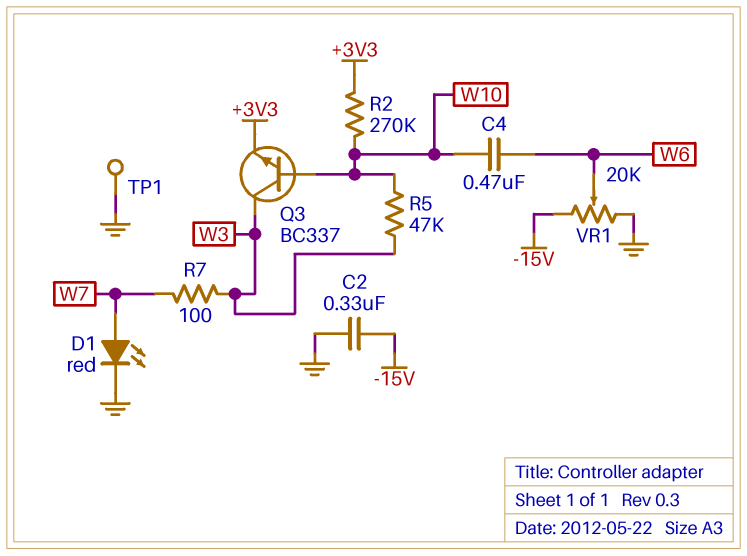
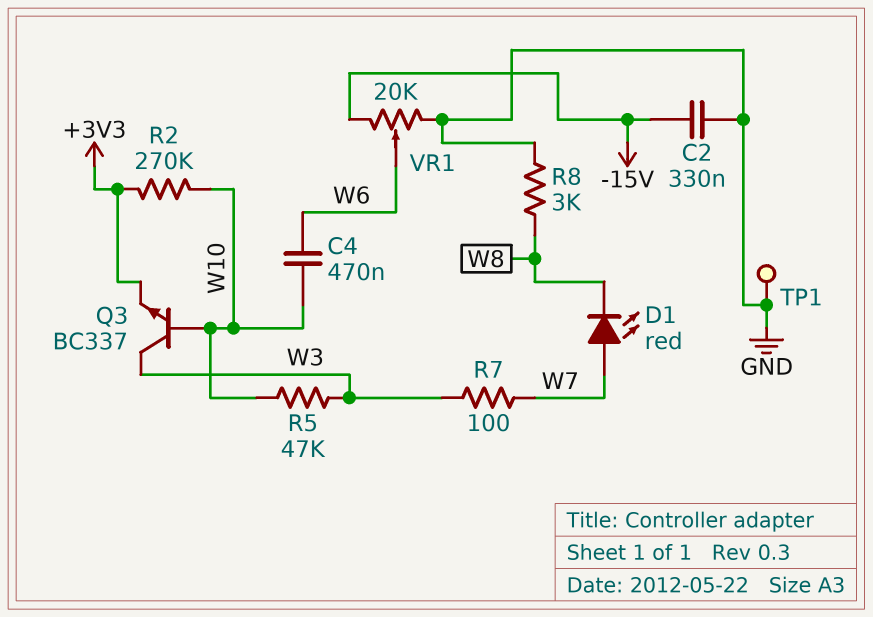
D1: LED red (A W7, K GND) -> LED red (A W7, K W8)
R8: none -> 3k (GND, W8)

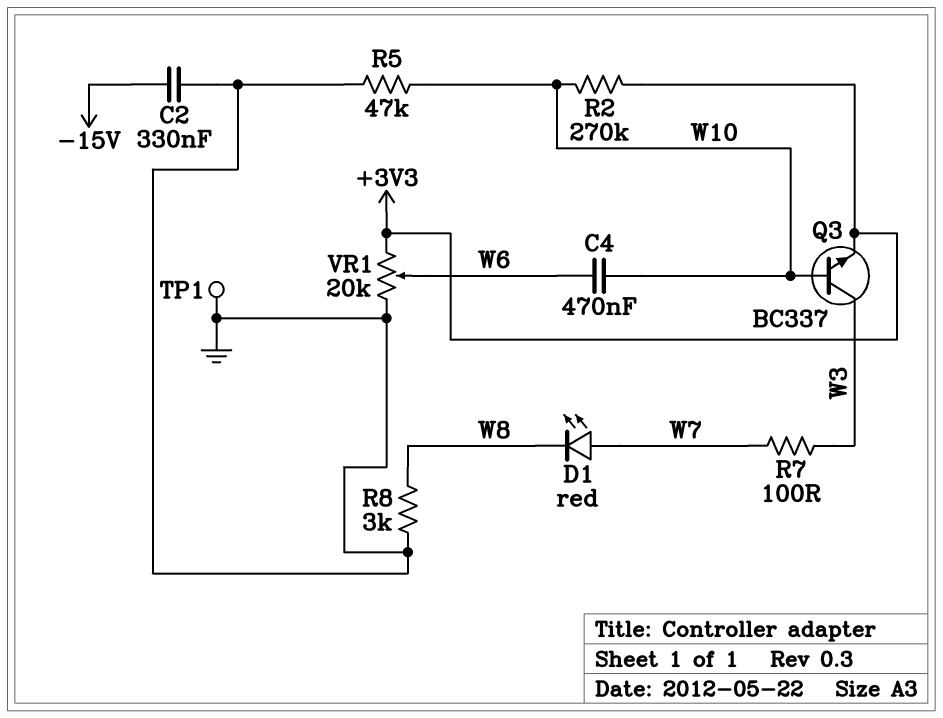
R5: 47k (W3, W10) -> 47k (GND, W10)
VR1: 20k (-15V, GND, wiper W6) -> 20k (+3V3, GND, wiper W6)

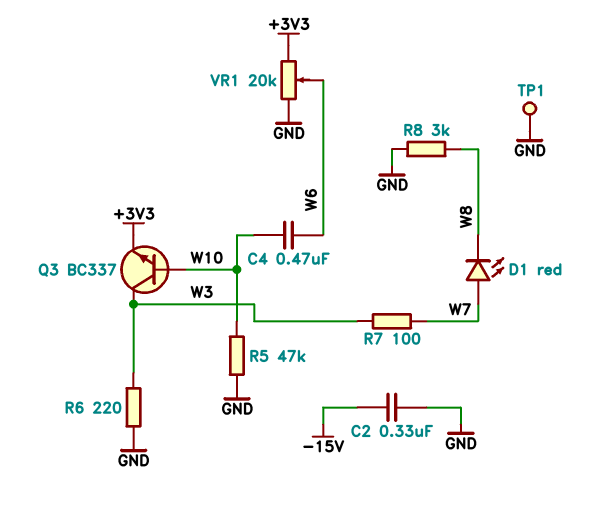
R2: 270k (+3V3, W10) -> none
R6: none -> 220 (GND, W3)

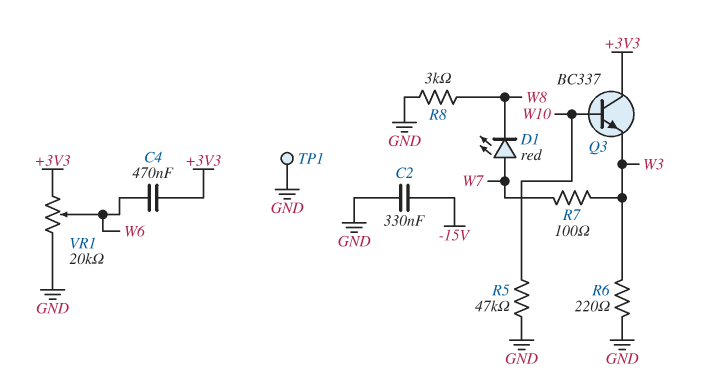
C4: 470nF (W6, W10) -> 470nF (+3V3, W6)
Q3: NPN BC337 (B W10, C W3, E +3V3) -> NPN BC337 (B W10, C +3V3, E W3)

